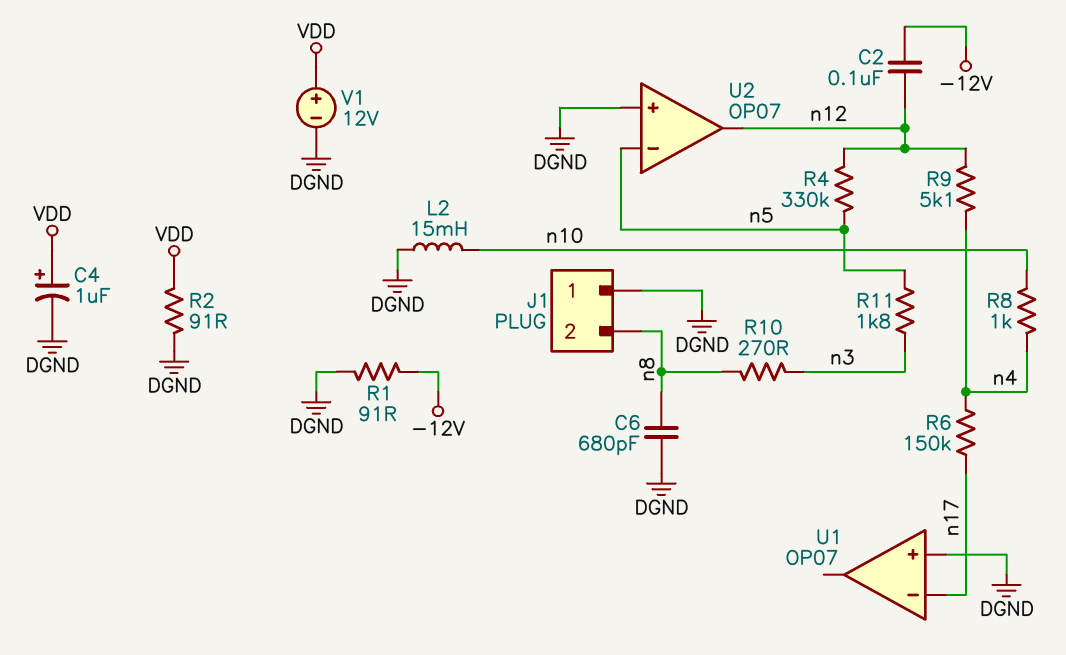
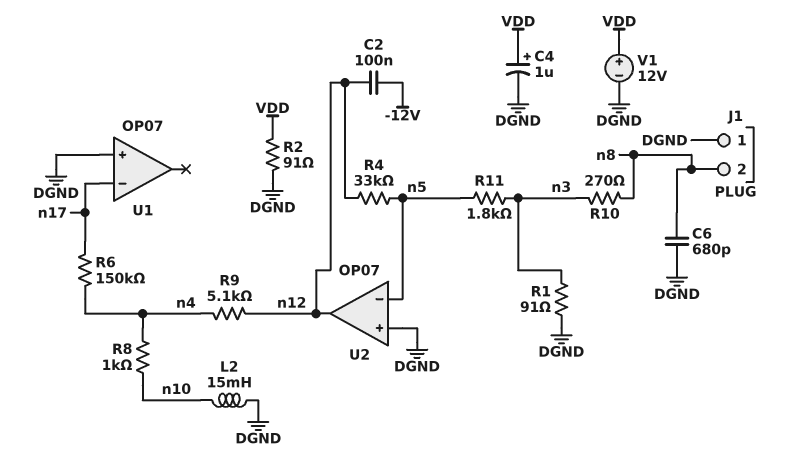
R1: 91 (-12V, DGND) -> 91 (DGND, n3)
R4: 330k (n5, n12) -> 33k (n5, n12)

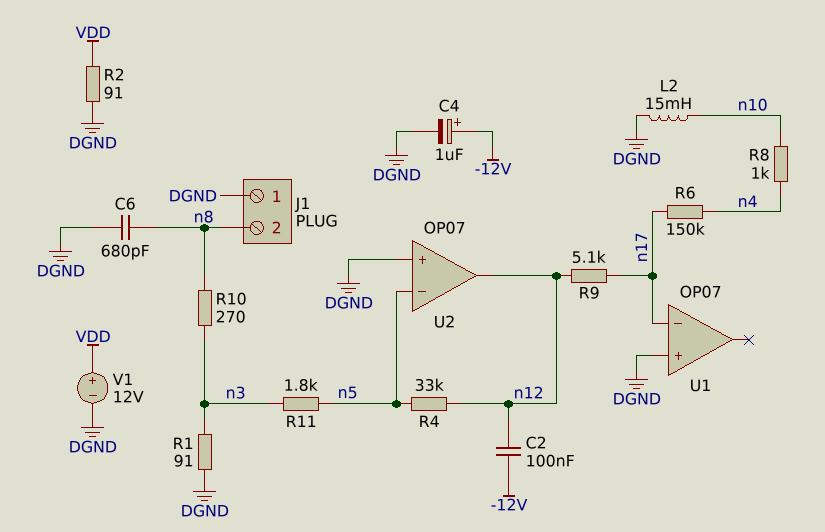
C4: 1uF (plus VDD, minus DGND) -> 1uF (plus -12V, minus DGND)
R9: 5.1k (n4, n12) -> 5.1k (n12, n17)

